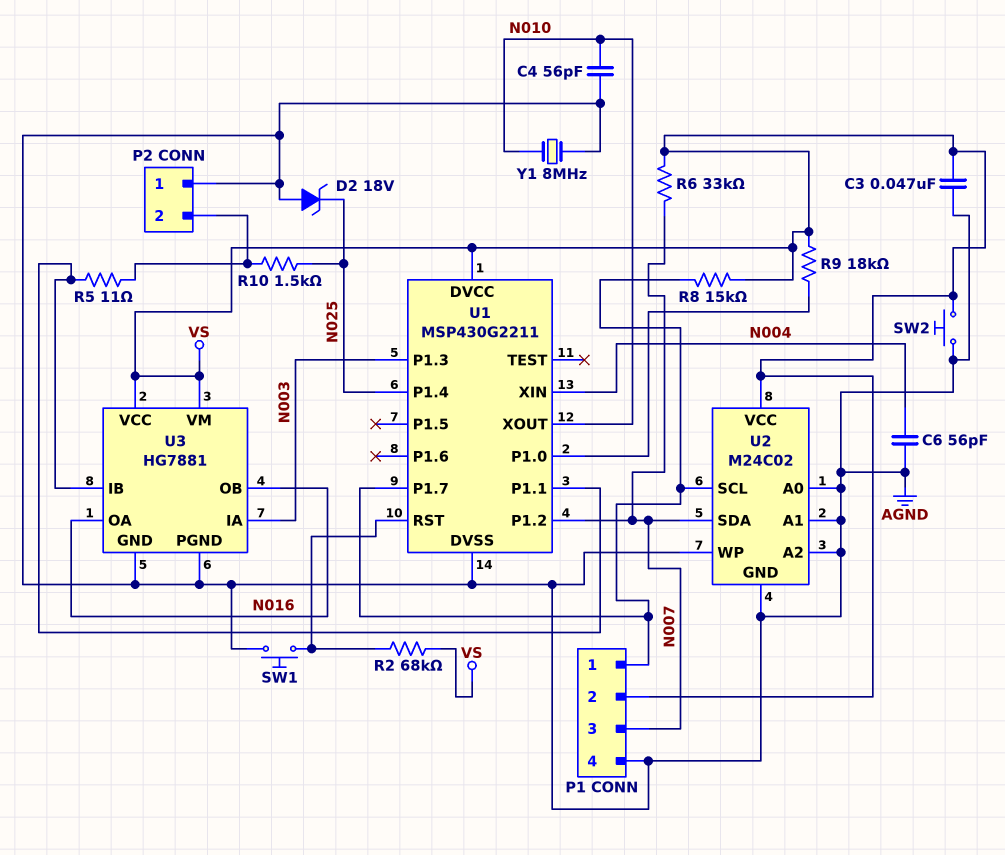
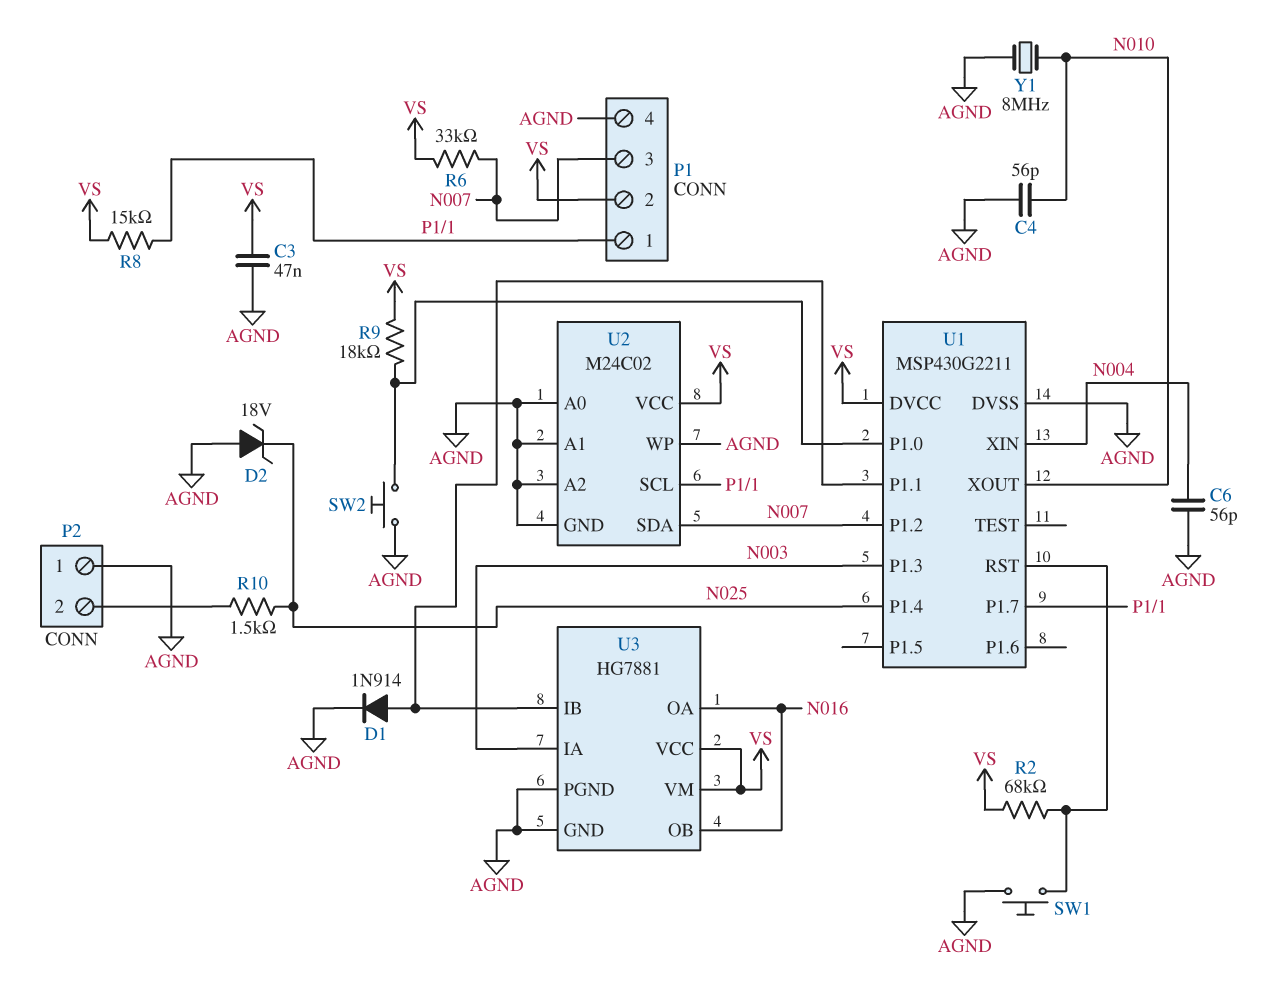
D1: none -> diode 1N914 (A U1/P1.1, K AGND)
R5: 11 (P2/2, U1/P1.1) -> none
SW2: button (AGND, VS) -> button (AGND, U1/P1.0)

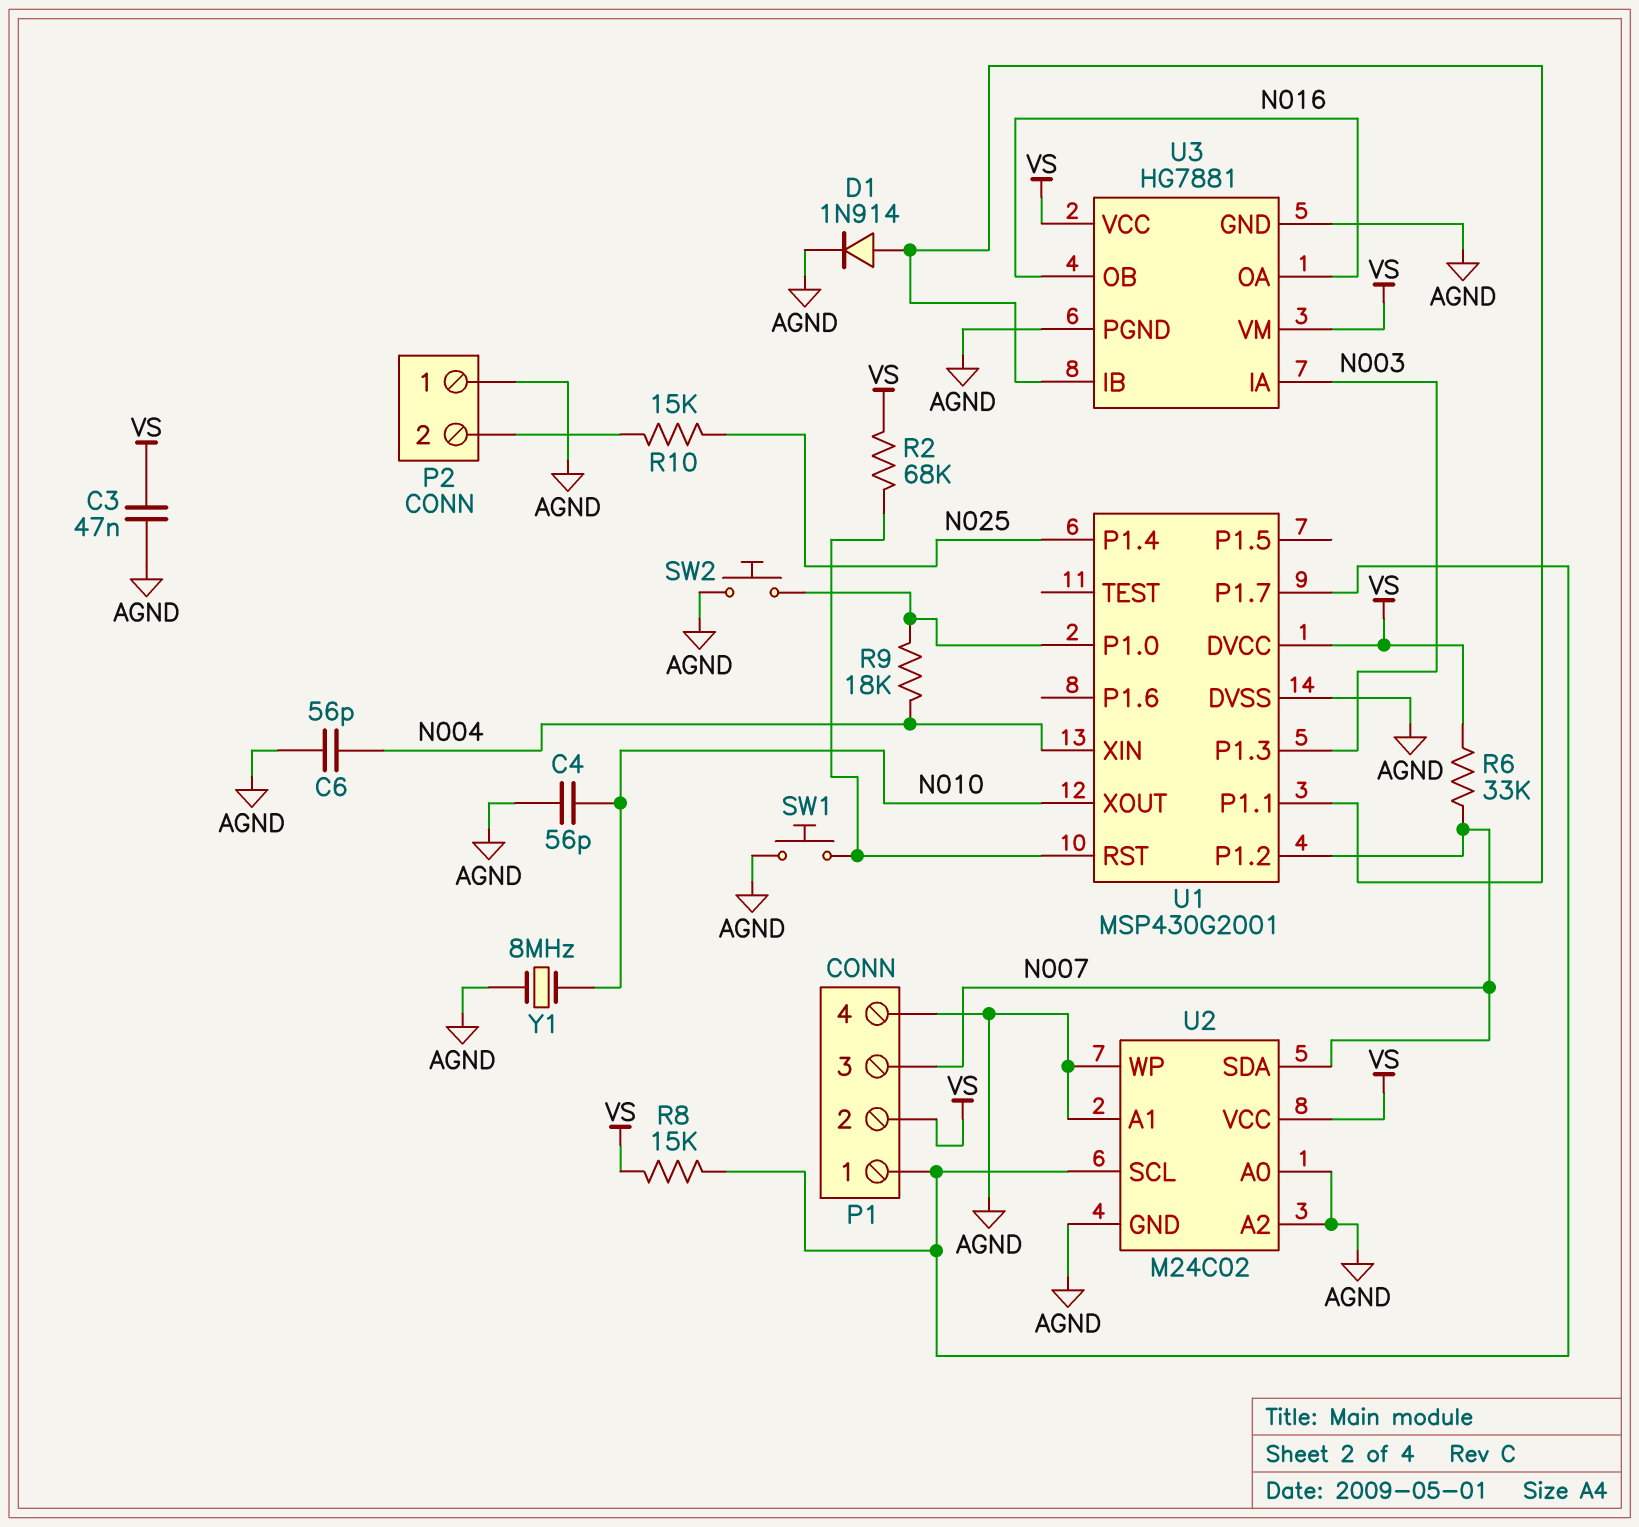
D2: zener 18V (A AGND, K N025) -> none
R9: 18k (U1/P1.0, VS) -> 18k (N004, U1/P1.0)
R10: 1.5k (N025, P2/2) -> 15k (N025, P2/2)
U1: MSP430G2211 -> MSP430G2001

